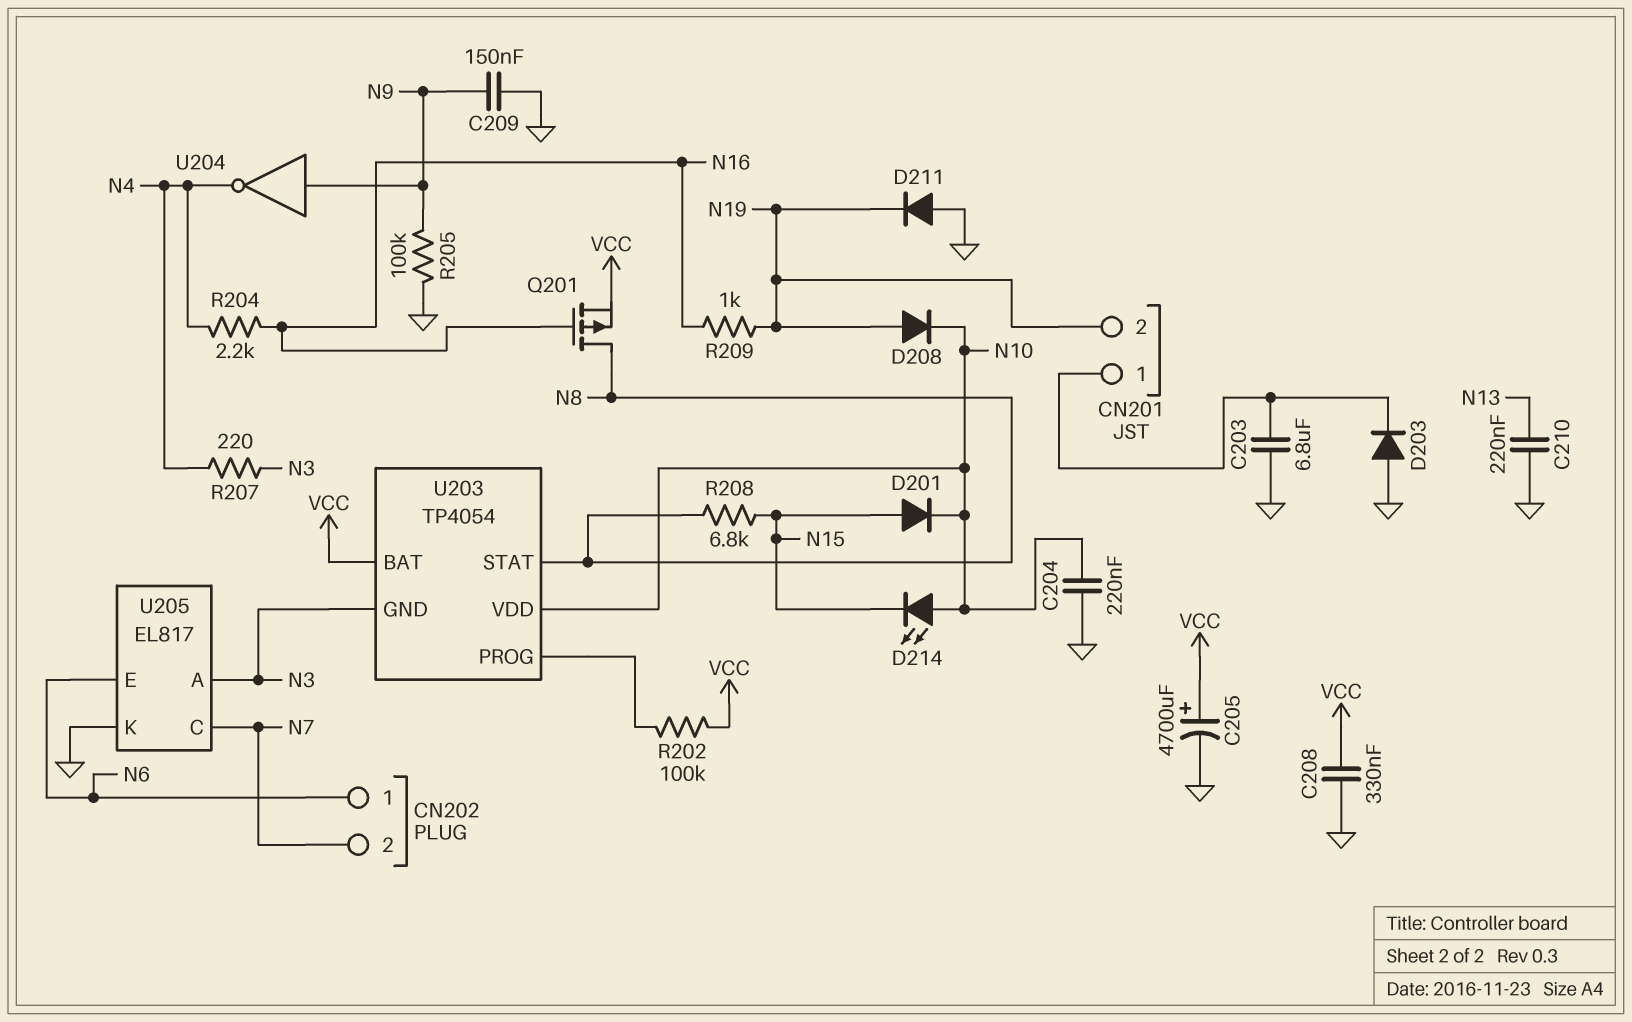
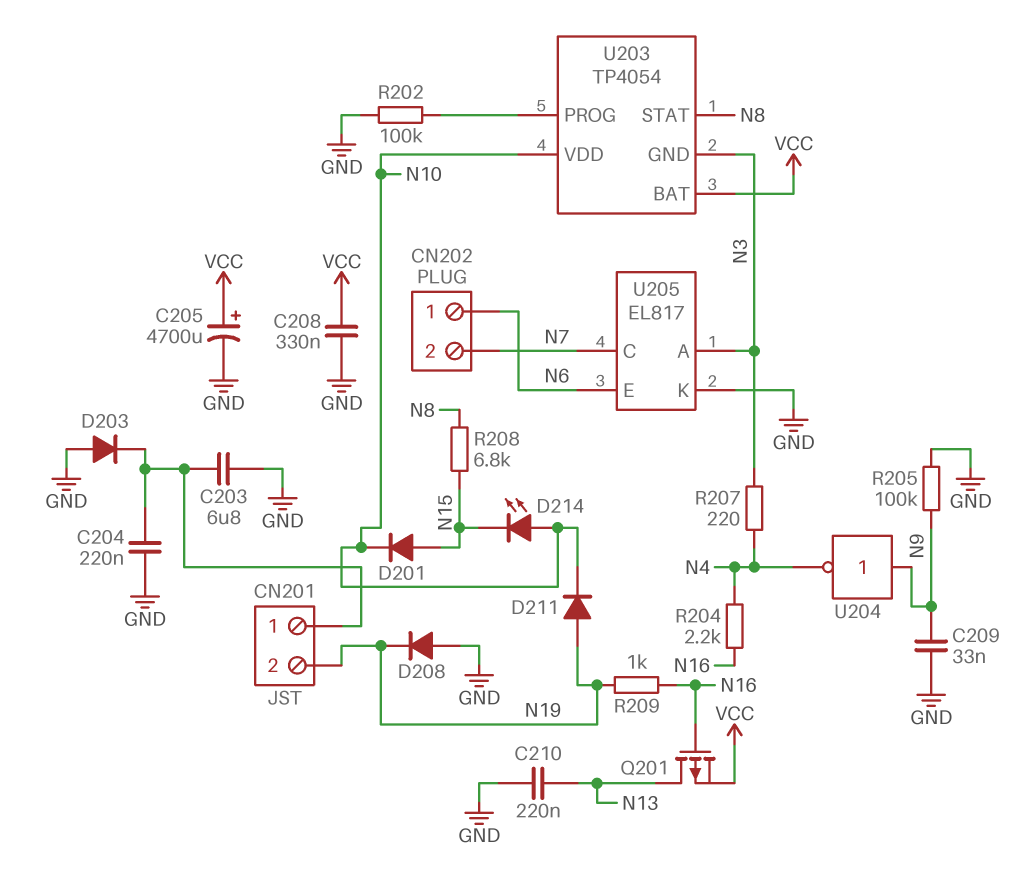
C204: 220nF (GND, N10) -> 220nF (CN201/1, GND)
C209: 150nF (GND, N9) -> 33nF (GND, N9)
D208: diode (A N19, K N10) -> diode (A GND, K N19)
D211: diode (A GND, K N19) -> diode (A N19, K N10)
Q201: PMOS (G N16, D N8, S VCC) -> PMOS (G N16, D N13, S VCC)
R202: 100k (U203/PROG, VCC) -> 100k (GND, U203/PROG)

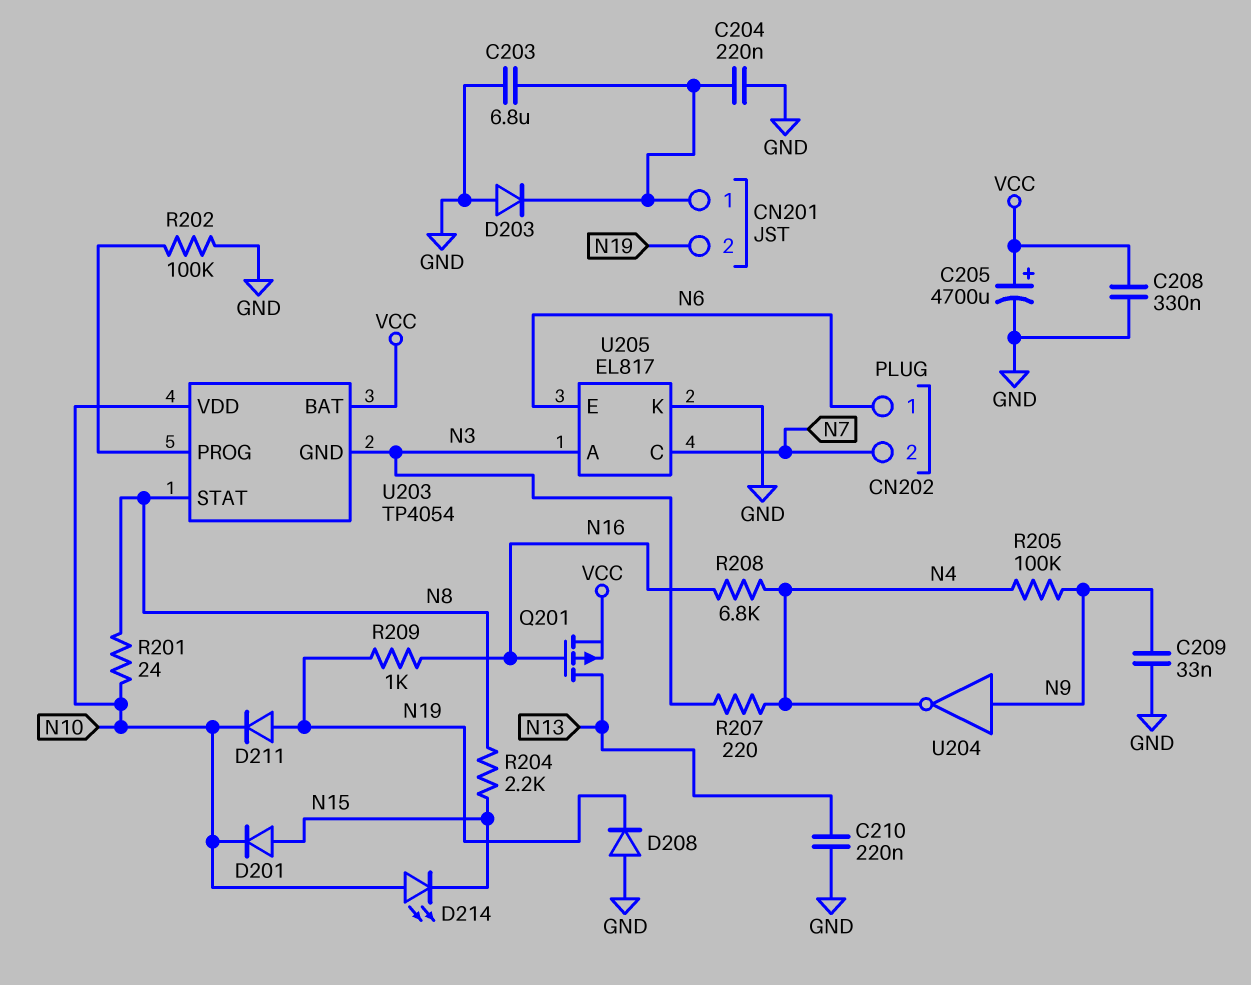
R201: none -> 24 (N8, N10)
R204: 2.2k (N4, N16) -> 2.2k (N8, N15)
R205: 100k (GND, N9) -> 100k (N4, N9)
R208: 6.8k (N8, N15) -> 6.8k (N4, N16)

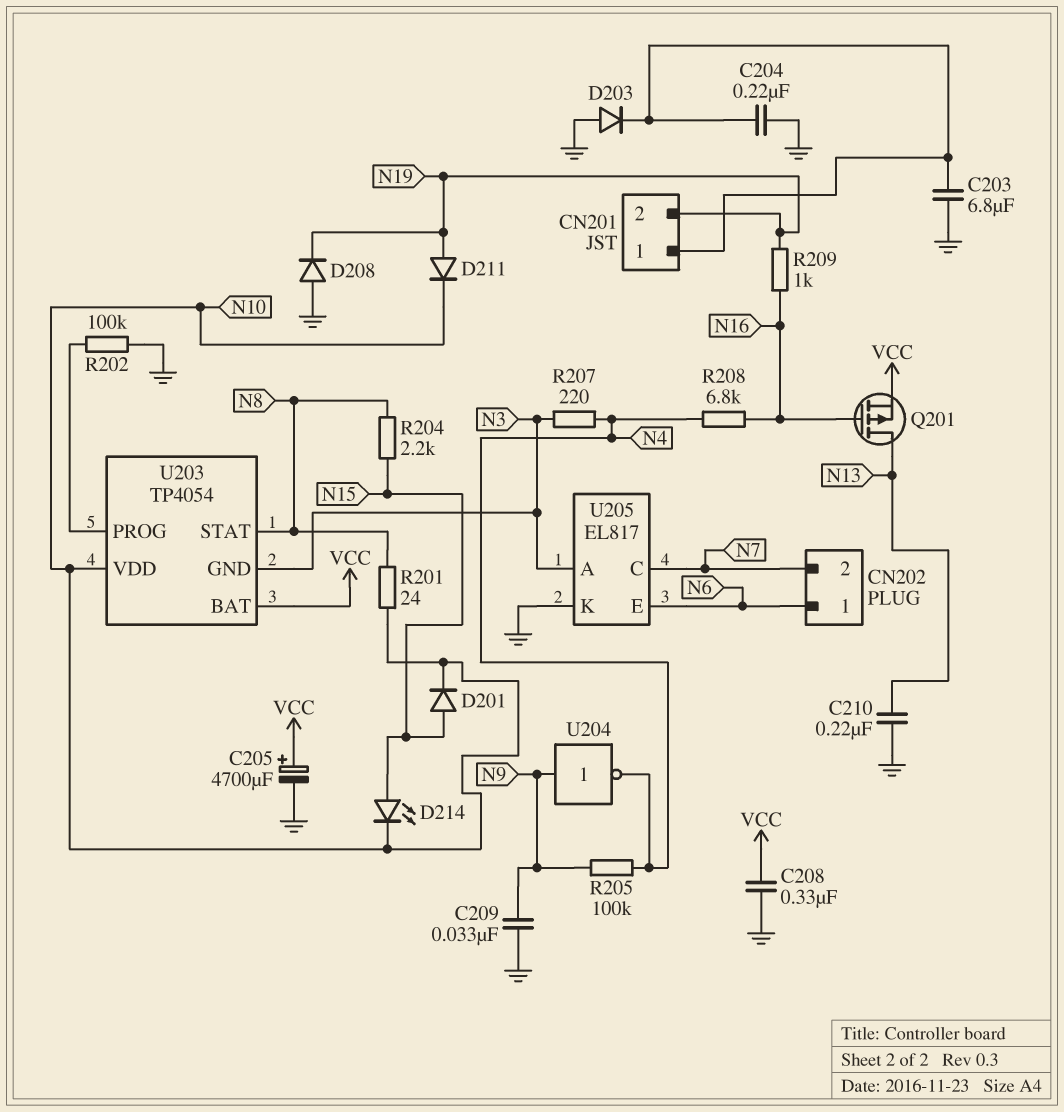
D214: LED (A N10, K N15) -> LED (A N15, K N10)

